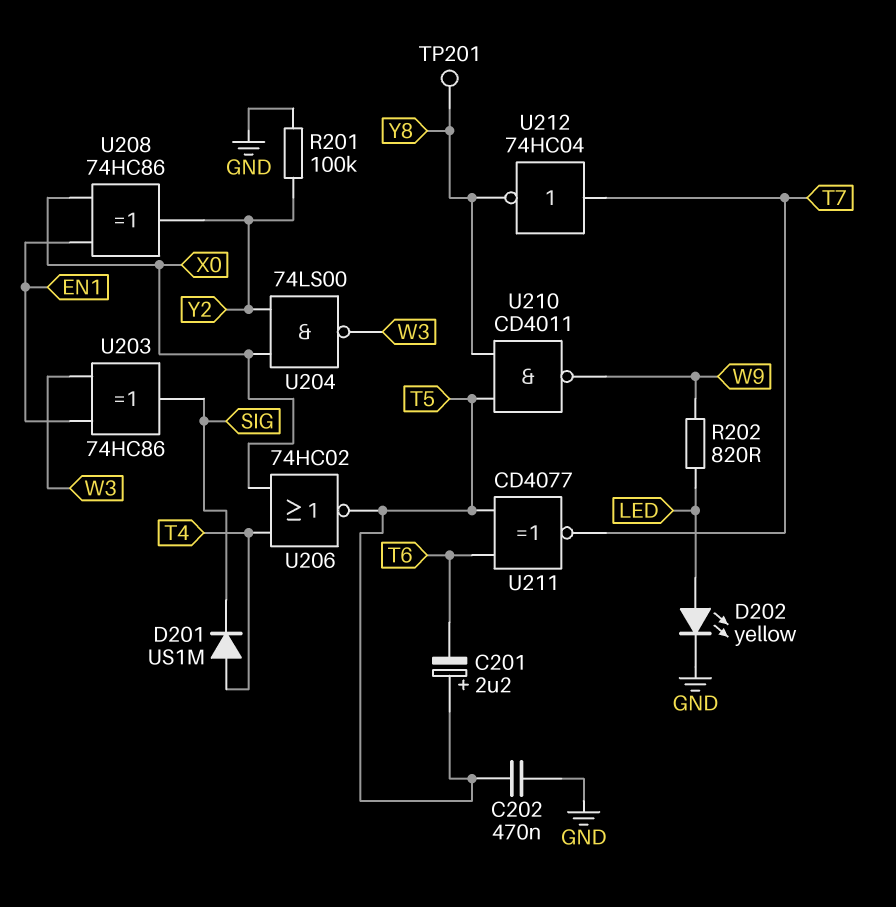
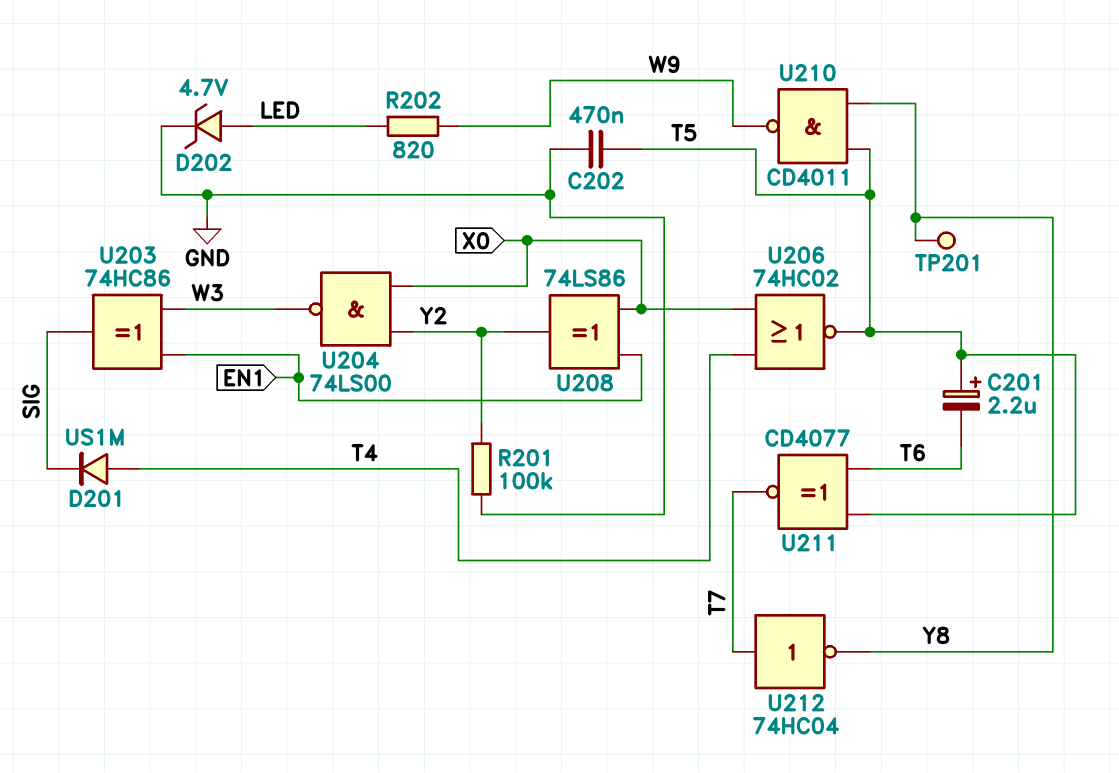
D202: LED yellow (A LED, K GND) -> zener 4.7V (A LED, K GND)
U208: XOR 74HC86 (in EN1, in X0, out Y2) -> XOR 74LS86 (in EN1, in X0, out Y2)

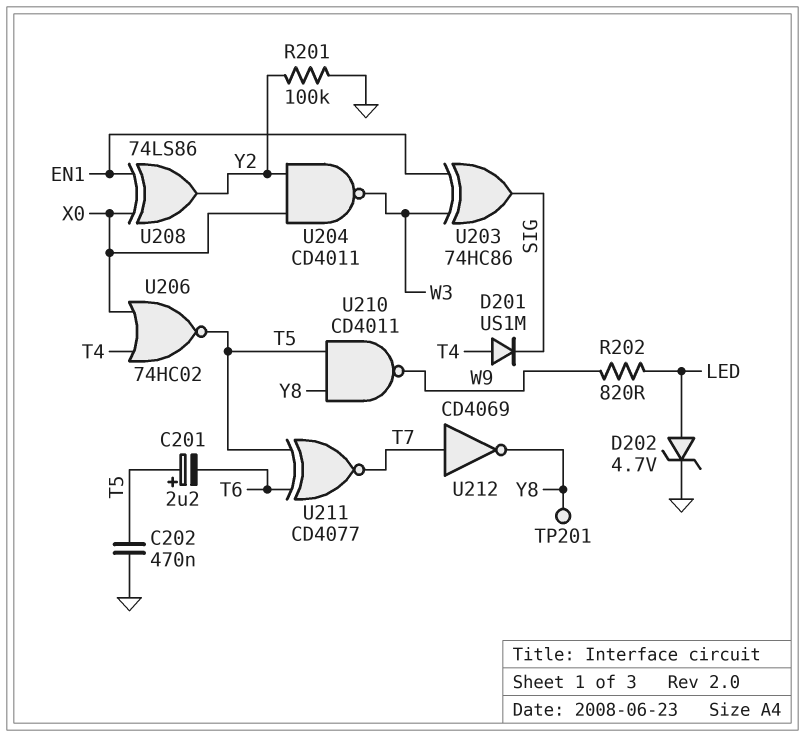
U204: NAND 74LS00 (in X0, in Y2, out W3) -> NAND CD4011 (in X0, in Y2, out W3)
U212: NOT 74HC04 (in T7, out Y8) -> NOT CD4069 (in T7, out Y8)

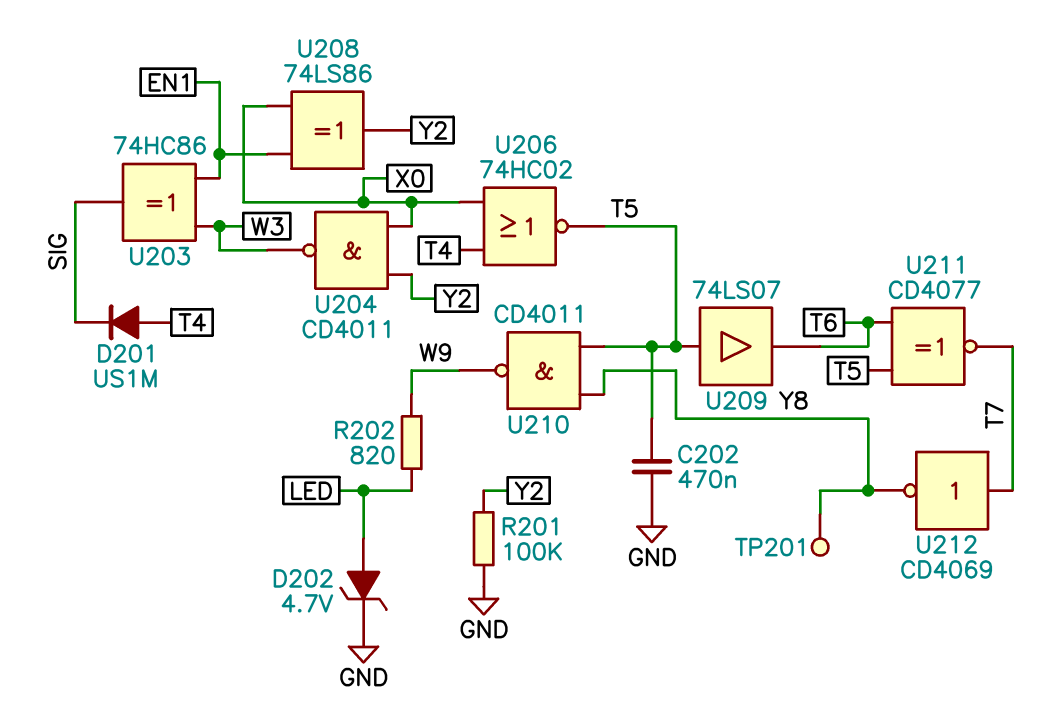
C201: 2.2uF (plus T5, minus T6) -> none
U209: none -> buffer 74LS07 (in T5, out T6)

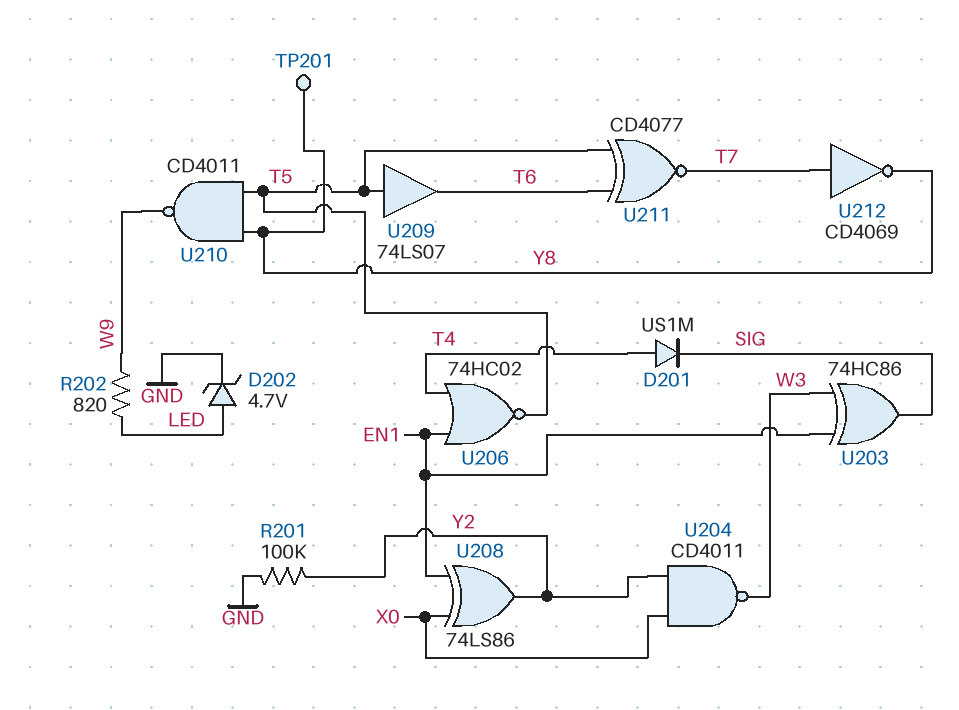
C202: 470nF (GND, T5) -> none
U206: NOR 74HC02 (in T4, in X0, out T5) -> NOR 74HC02 (in EN1, in T4, out T5)

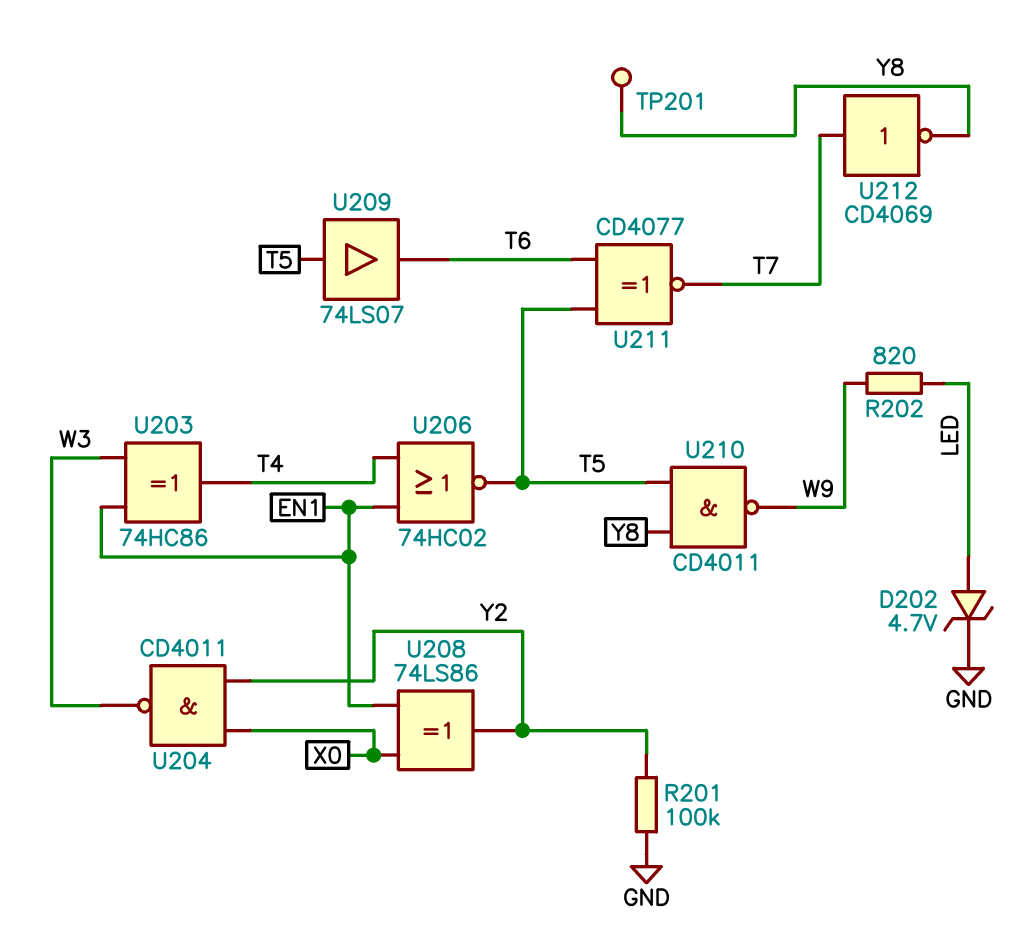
D201: diode US1M (A T4, K SIG) -> none
U203: XOR 74HC86 (in EN1, in W3, out SIG) -> XOR 74HC86 (in EN1, in W3, out T4)

